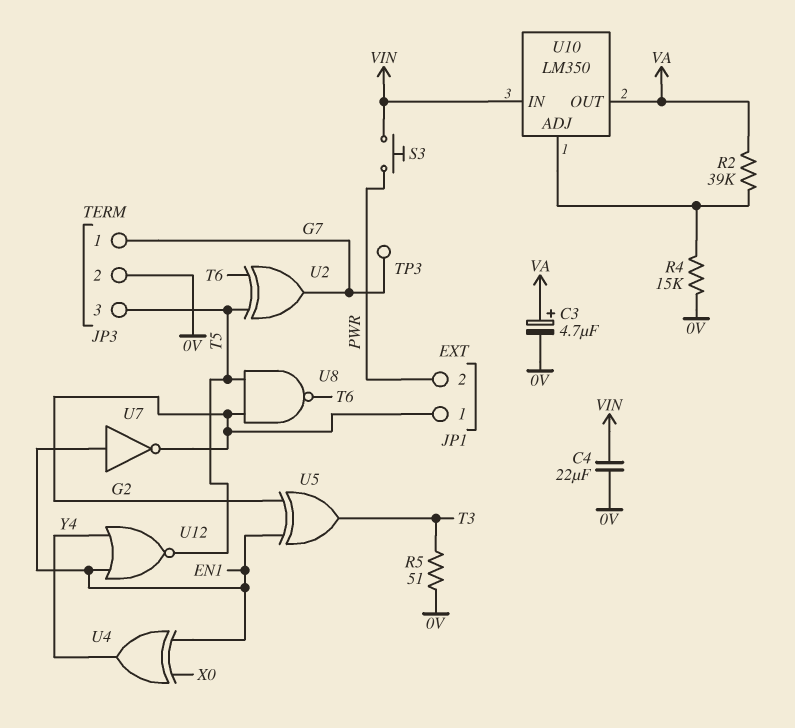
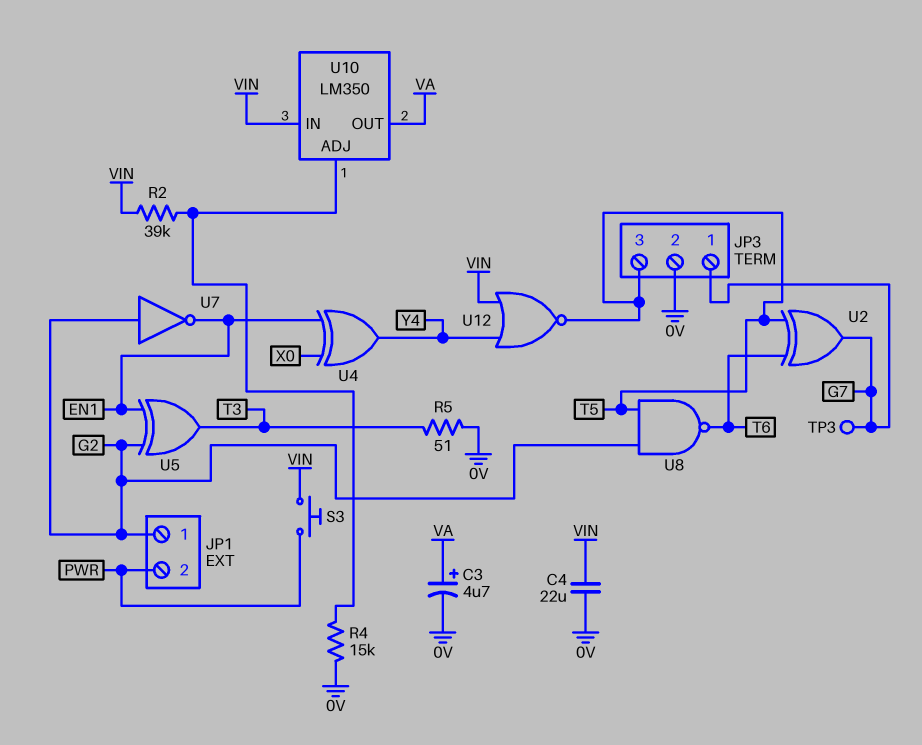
R2: 39k (U10/ADJ, VA) -> 39k (U10/ADJ, VIN)
U7: NOT (in EN1, out G2) -> NOT (in G2, out EN1)
U12: NOR (in EN1, in Y4, out T5) -> NOR (in VIN, in Y4, out T5)

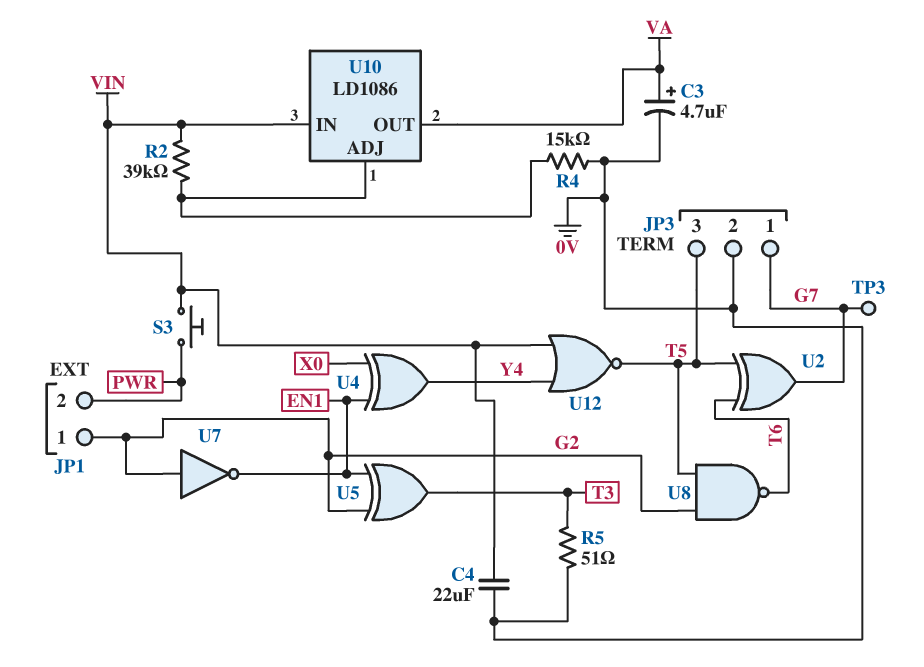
U10: LM350 -> LD1086

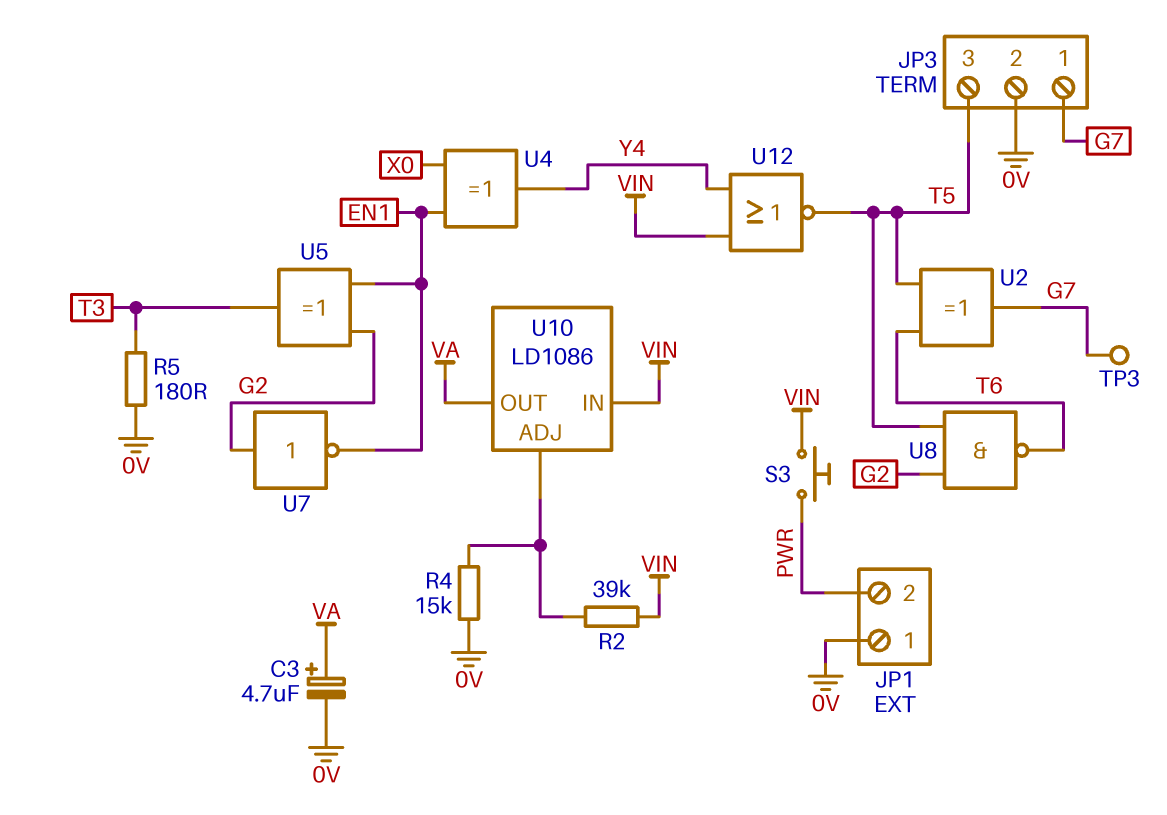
C4: 22uF (0V, VIN) -> none
JP1 pin 1: G2 -> 0V
R5: 51 (0V, T3) -> 180 (0V, T3)

